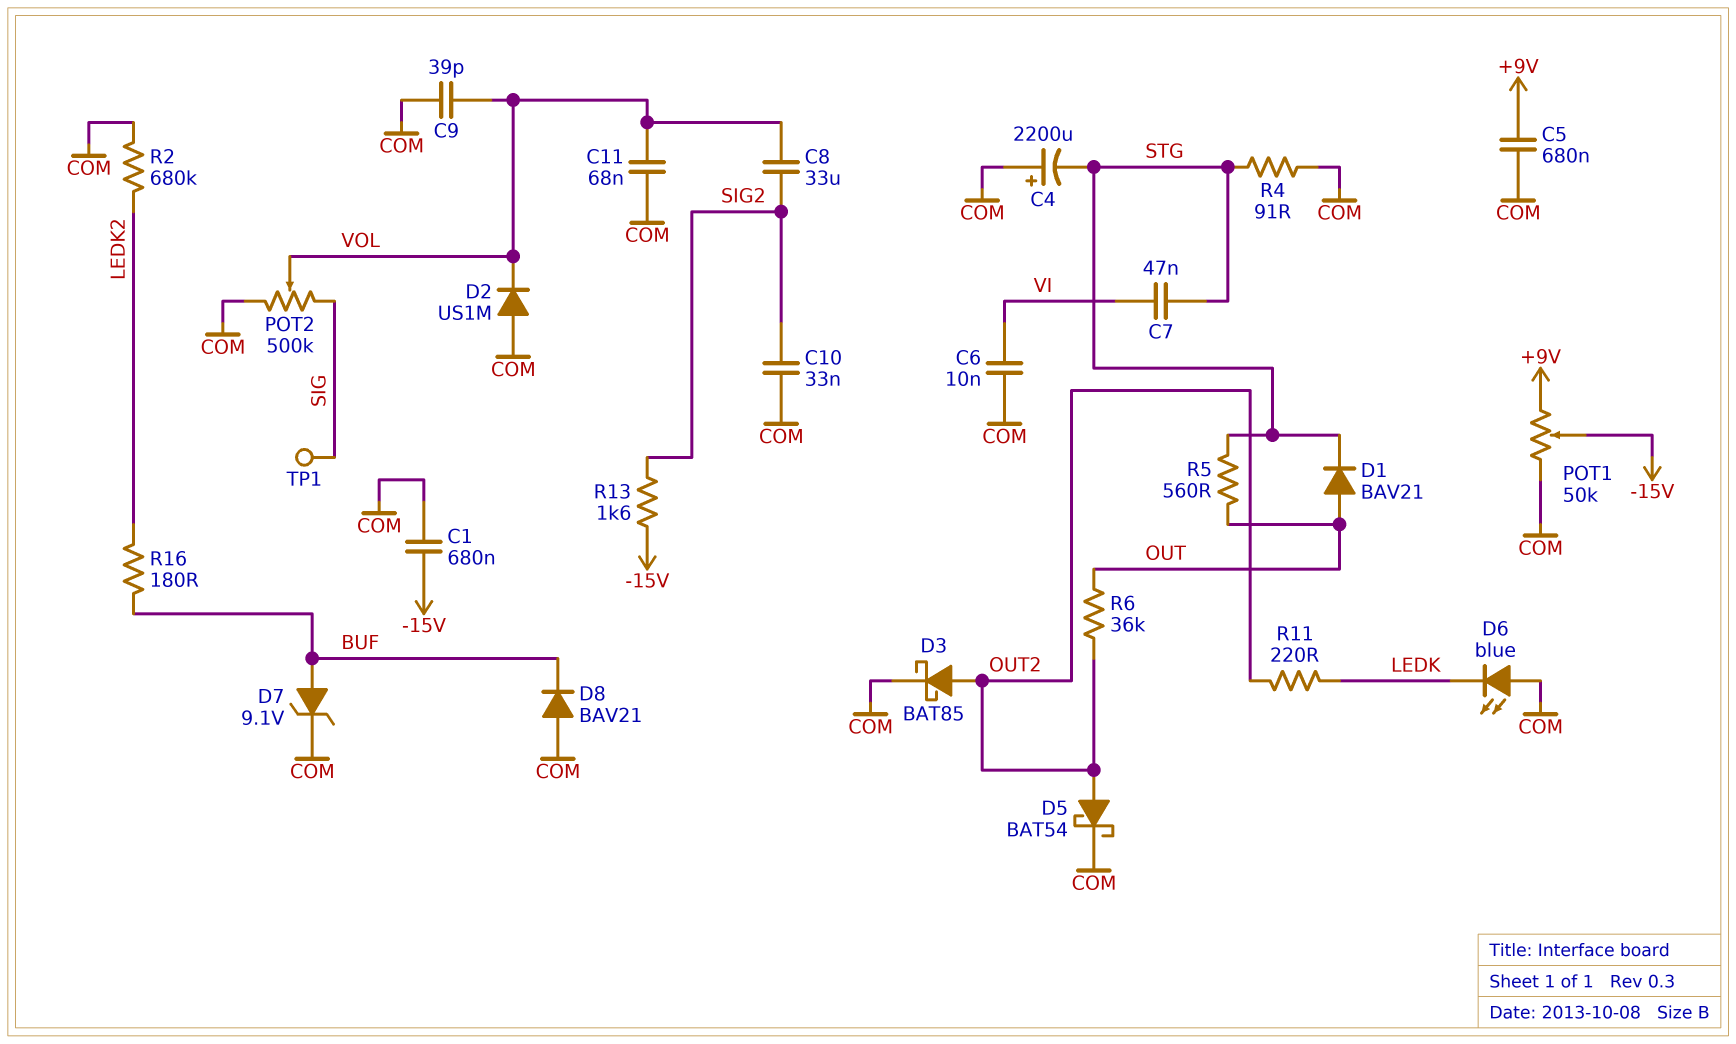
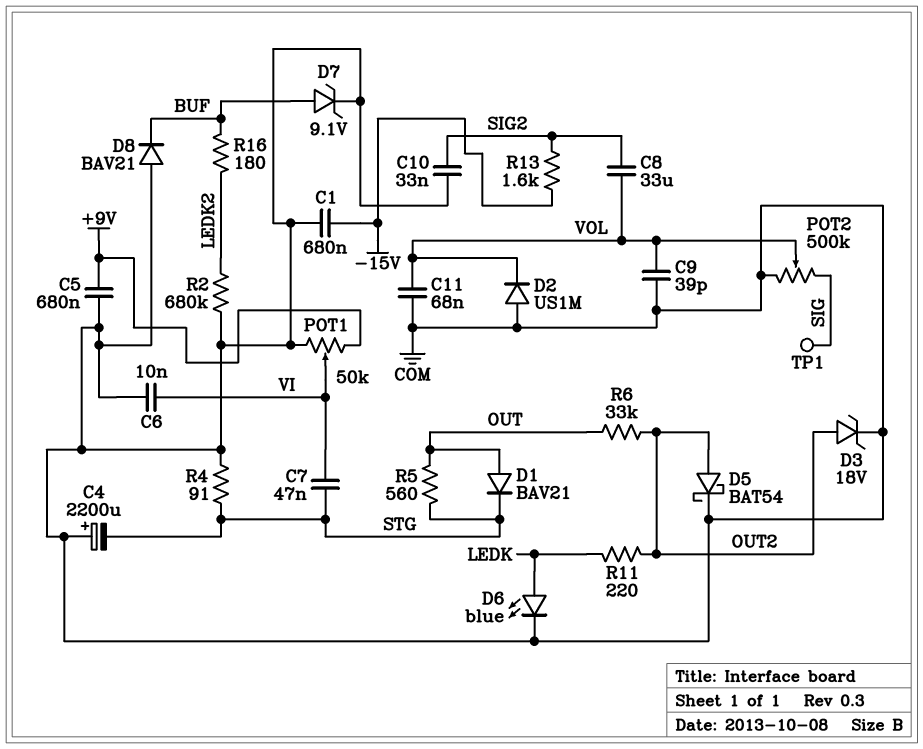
D3: schottky BAT85 (A OUT2, K COM) -> zener 18V (A OUT2, K COM)
D6: LED blue (A COM, K LEDK) -> LED blue (A LEDK, K COM)
POT1: 50k (+9V, COM, wiper -15V) -> 50k (+9V, COM, wiper VI)
R6: 36k (OUT, OUT2) -> 33k (OUT, OUT2)

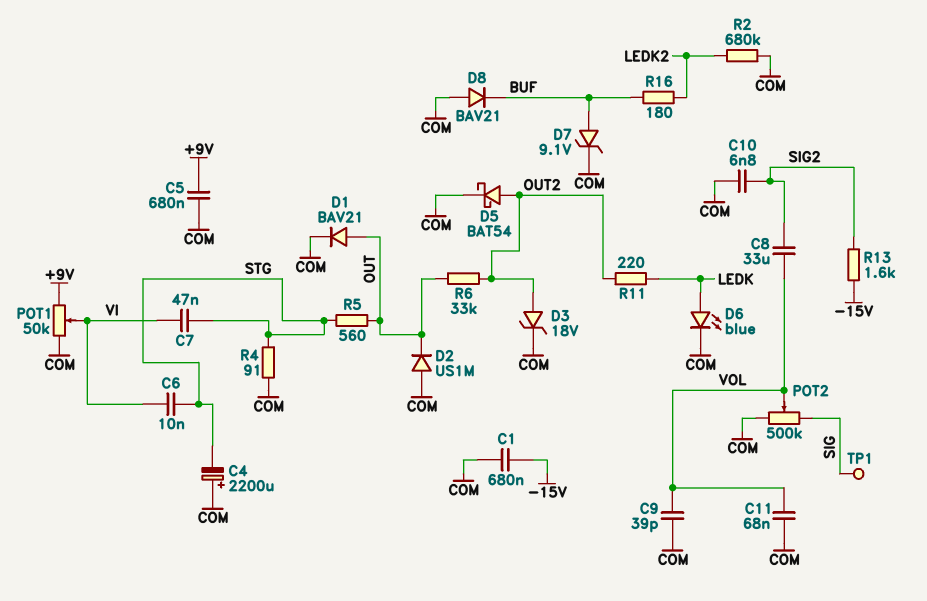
C6: 10nF (COM, VI) -> 10nF (STG, VI)
C10: 33nF (COM, SIG2) -> 6.8nF (COM, SIG2)
D1: diode BAV21 (A OUT, K STG) -> diode BAV21 (A OUT, K COM)
D2: diode US1M (A COM, K VOL) -> diode US1M (A COM, K OUT)

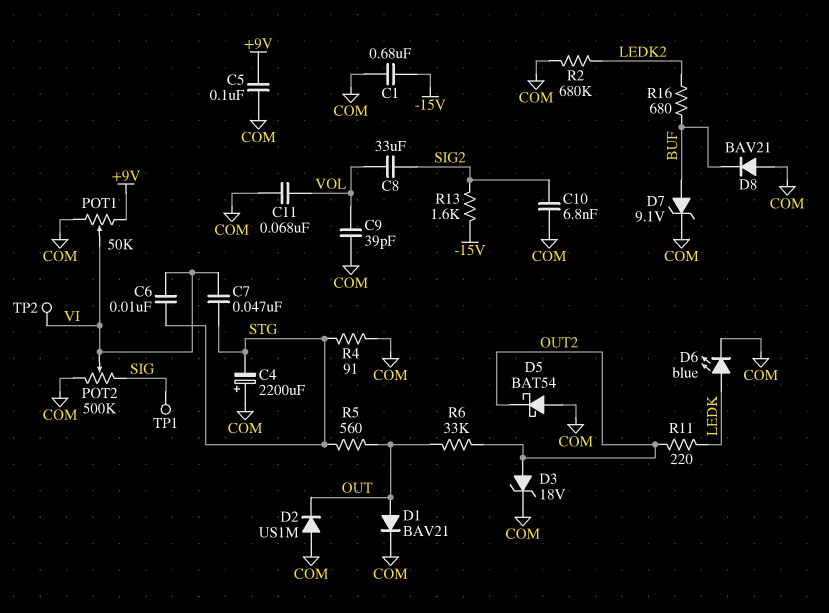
C5: 680nF (+9V, COM) -> 100nF (+9V, COM)
D5: schottky BAT54 (A OUT2, K COM) -> schottky BAT54 (A COM, K OUT2)
POT2: 500k (COM, SIG, wiper VOL) -> 500k (COM, SIG, wiper VI)
R16: 180 (BUF, LEDK2) -> 680 (BUF, LEDK2)
TP2: none -> test point (VI)

